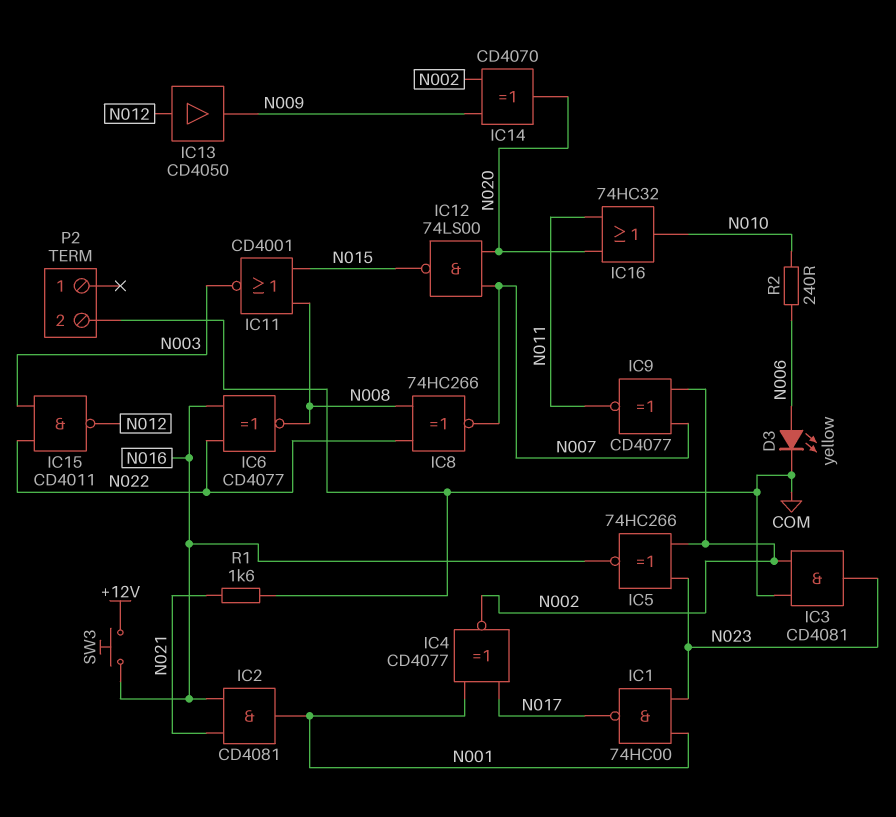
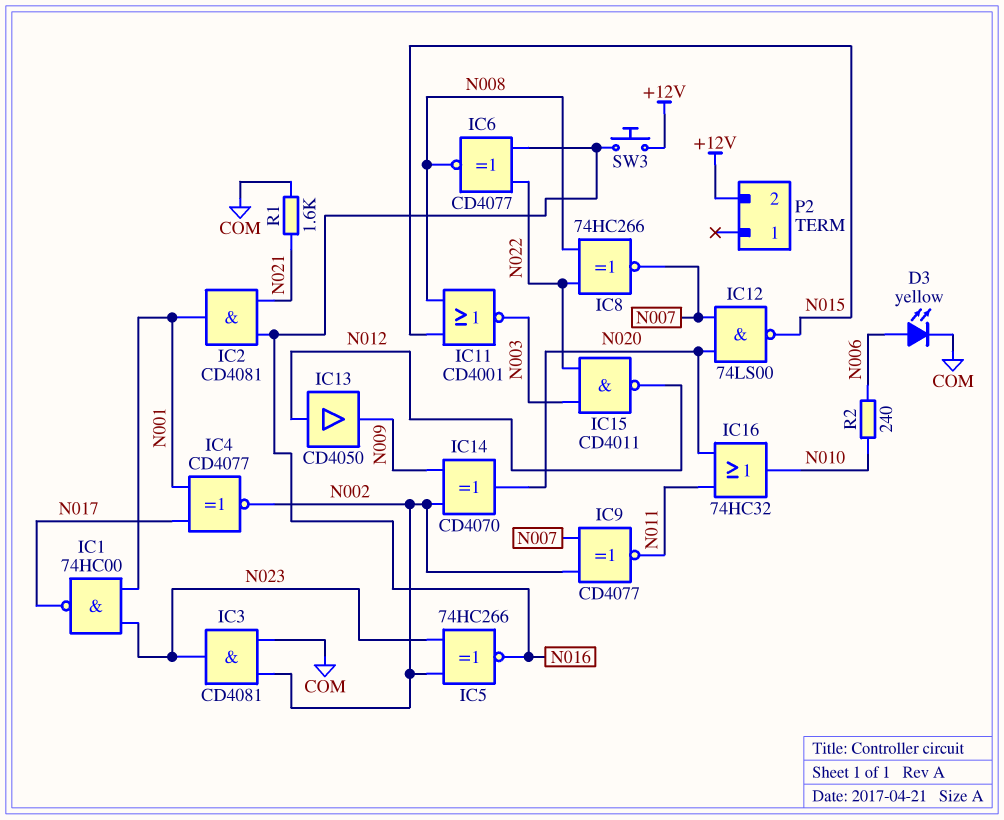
P2 pin 2: COM -> +12V

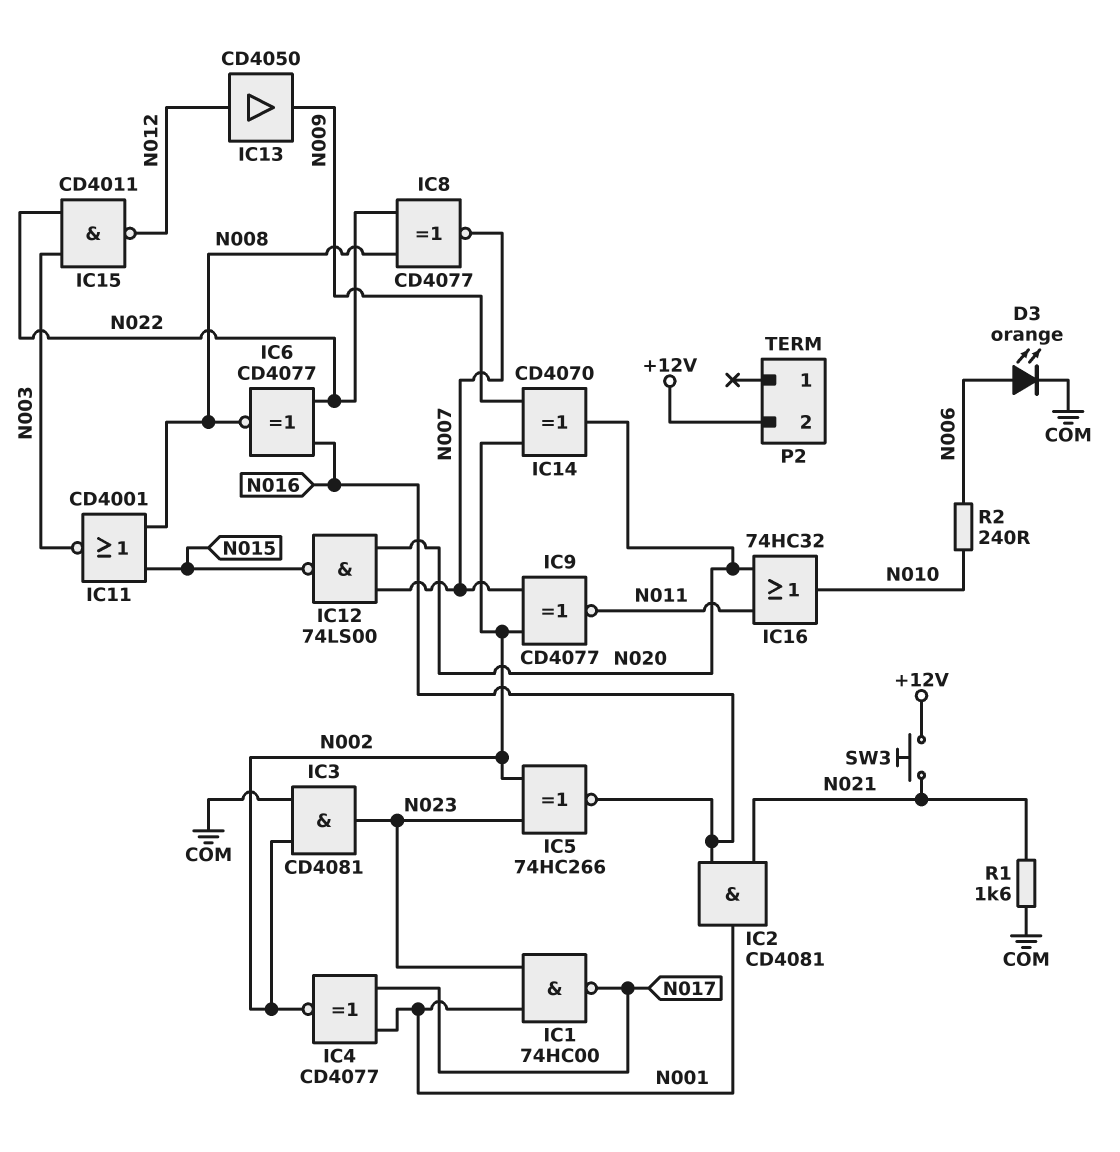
D3: LED yellow (A N006, K COM) -> LED orange (A N006, K COM)
IC8: XNOR 74HC266 (in N008, in N022, out N007) -> XNOR CD4077 (in N008, in N022, out N007)
SW3: button (+12V, N016) -> button (+12V, N021)

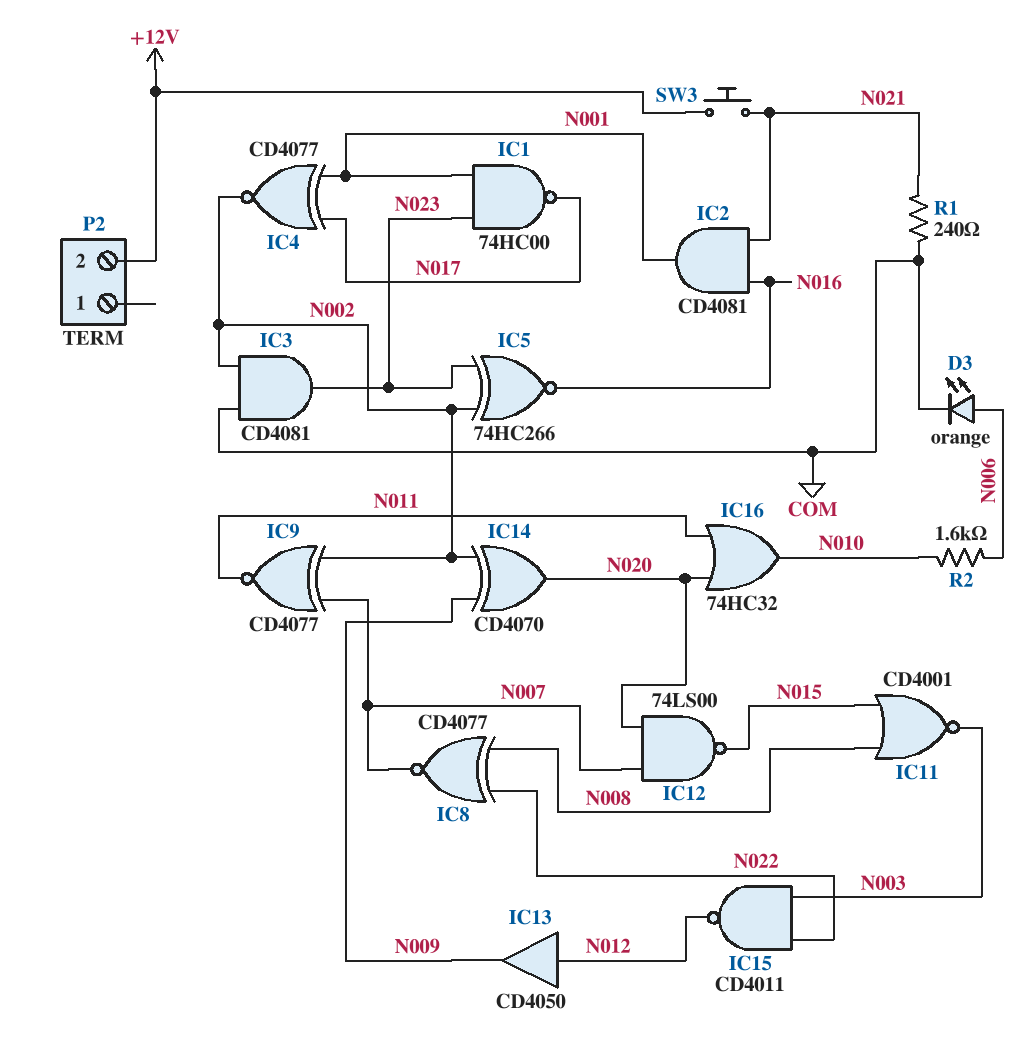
IC6: XNOR CD4077 (in N016, in N022, out N008) -> none
R1: 1.6k (COM, N021) -> 240 (COM, N021)
R2: 240 (N006, N010) -> 1.6k (N006, N010)

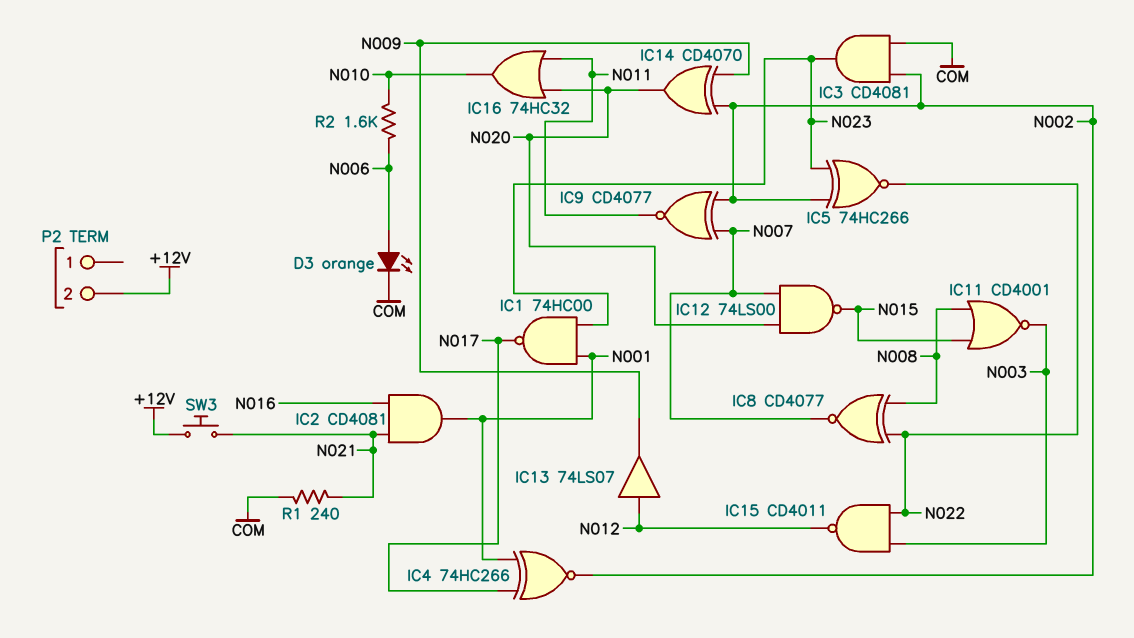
IC4: XNOR CD4077 (in N001, in N017, out N002) -> XNOR 74HC266 (in N001, in N017, out N002)
IC5: XNOR 74HC266 (in N002, in N023, out N016) -> XNOR 74HC266 (in N002, in N023, out N022)
IC13: buffer CD4050 (in N012, out N009) -> buffer 74LS07 (in N012, out N009)

